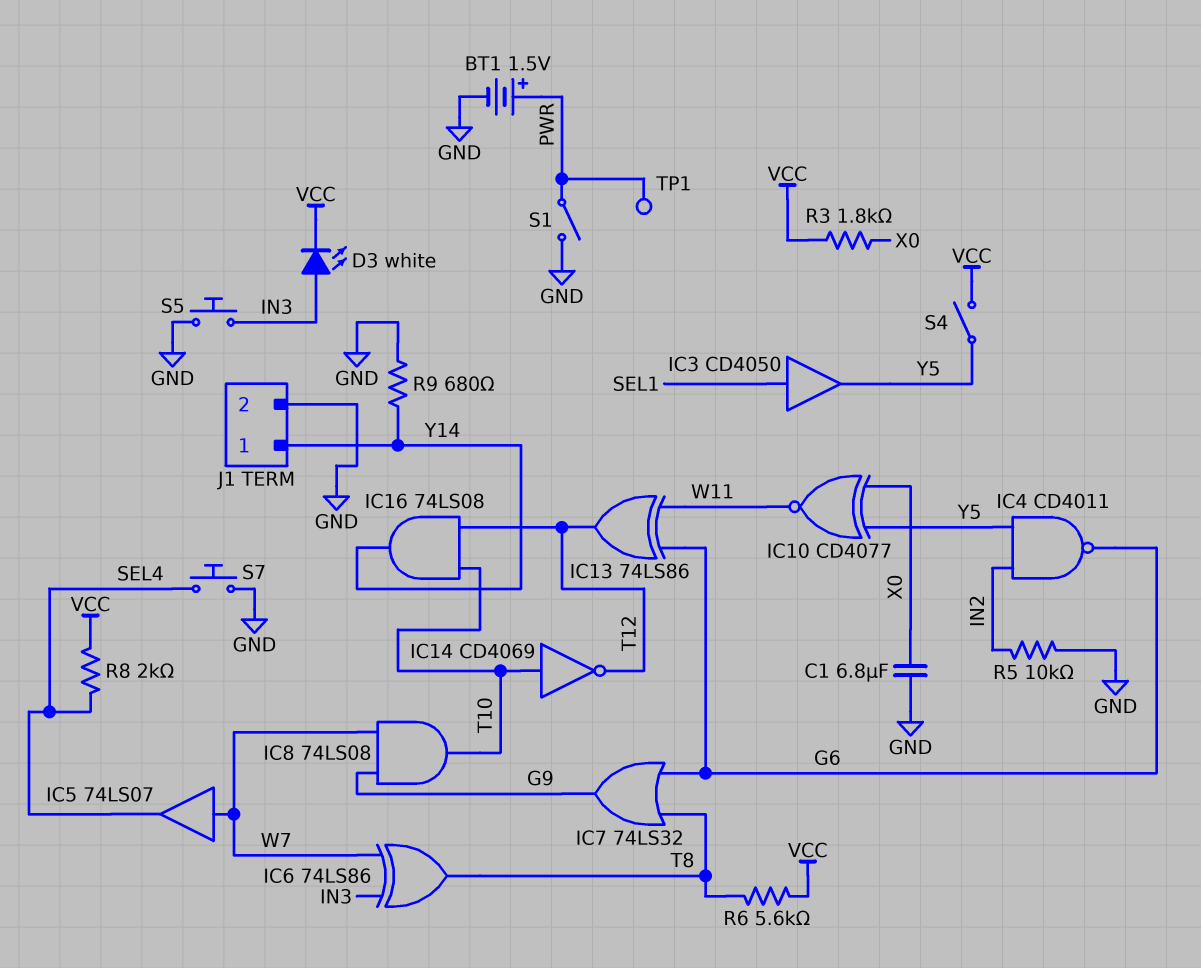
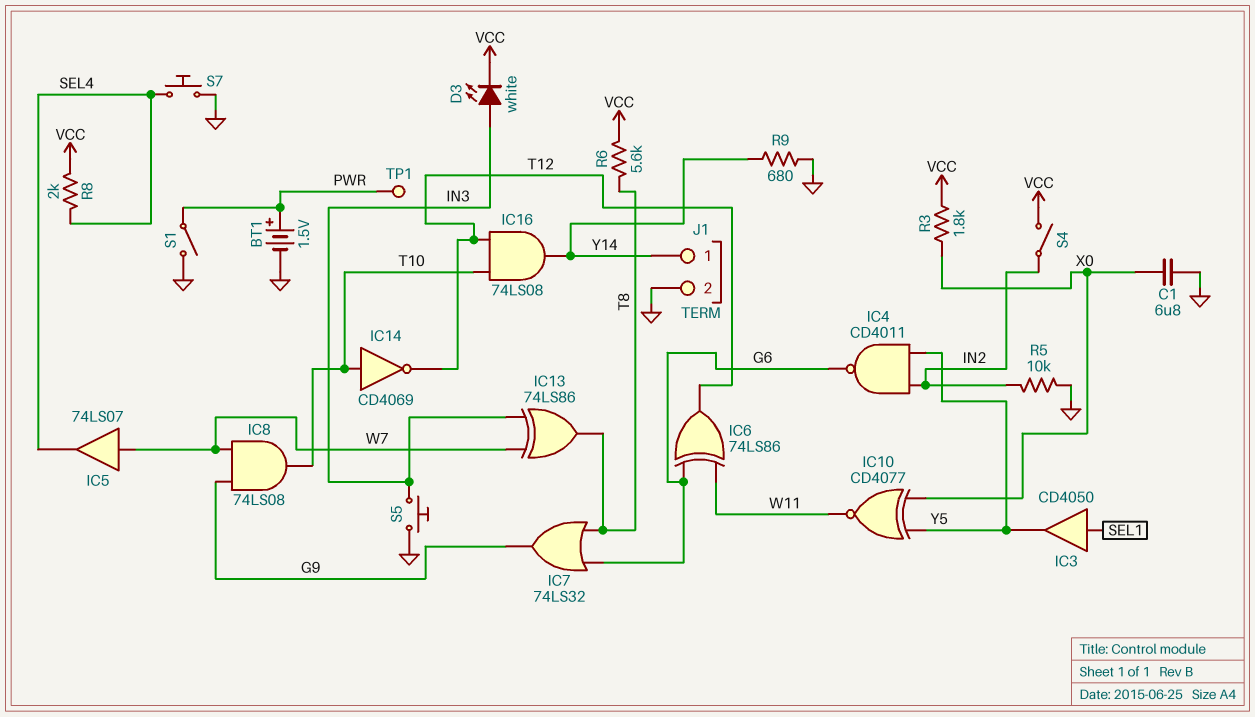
IC6: XOR 74LS86 (in IN3, in W7, out T8) -> XOR 74LS86 (in G6, in W11, out T12)
IC13: XOR 74LS86 (in G6, in W11, out T12) -> XOR 74LS86 (in IN3, in W7, out T8)
S4: switch (VCC, Y5) -> switch (IN2, VCC)

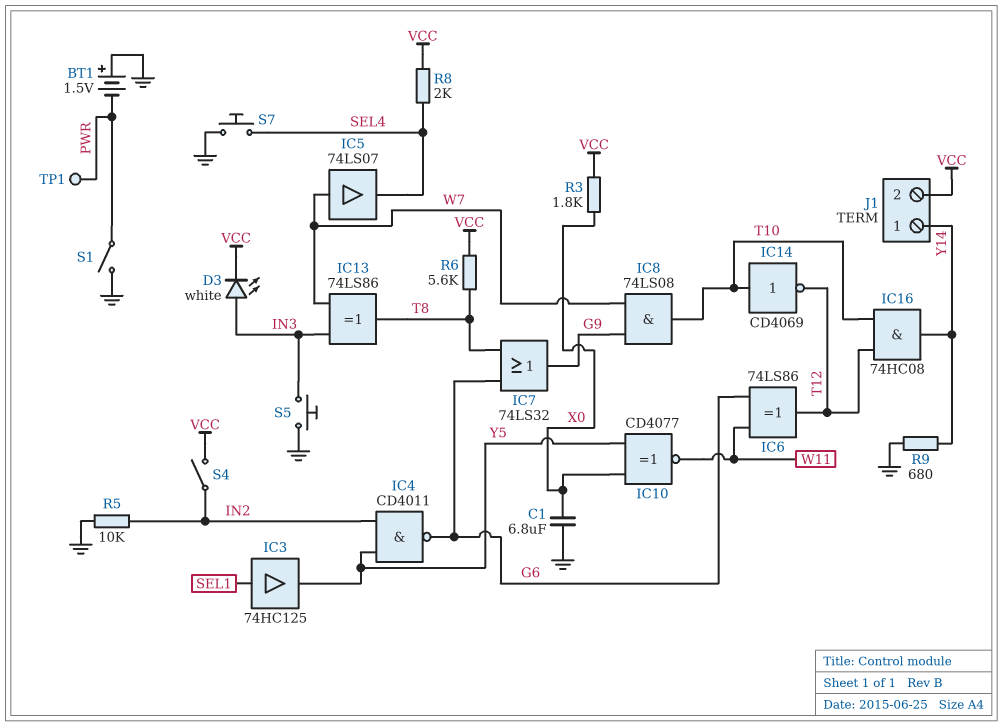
BT1: 1.5V (plus PWR, minus GND) -> 1.5V (plus GND, minus PWR)
IC3: buffer CD4050 (in SEL1, out Y5) -> buffer 74HC125 (in SEL1, out Y5)
IC16: AND 74LS08 (in T10, in T12, out Y14) -> AND 74HC08 (in T10, in T12, out Y14)
J1 pin 2: GND -> VCC

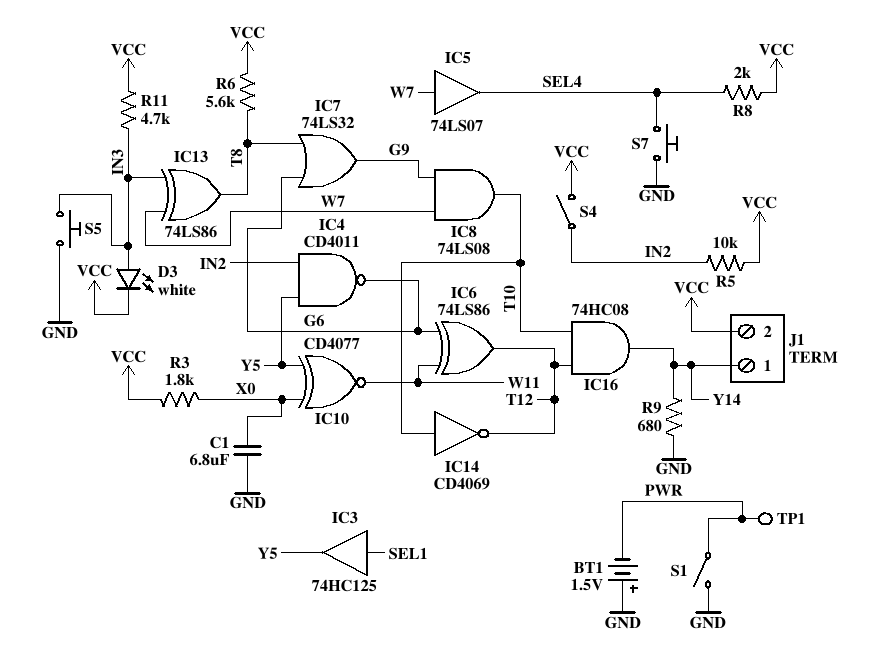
R5: 10k (GND, IN2) -> 10k (IN2, VCC)
R11: none -> 4.7k (IN3, VCC)

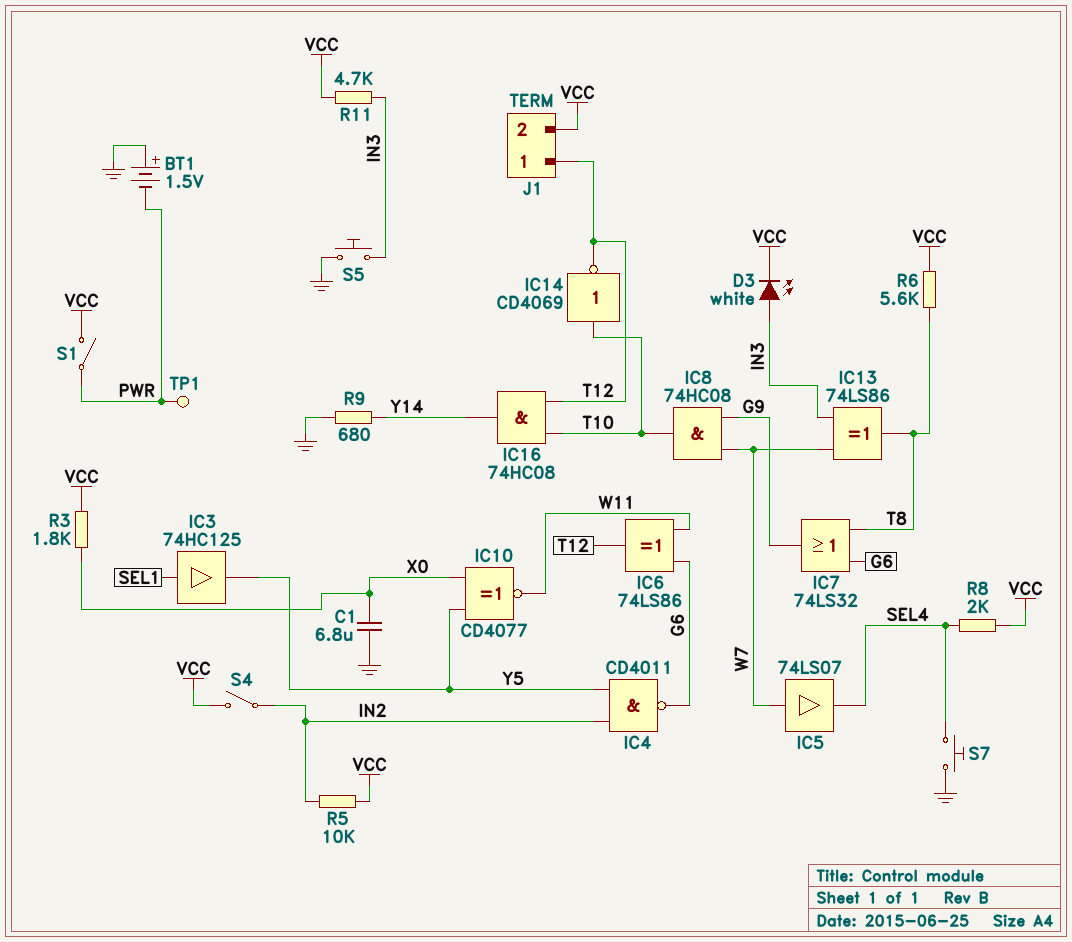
IC8: AND 74LS08 (in G9, in W7, out T10) -> AND 74HC08 (in G9, in W7, out T10)
J1 pin 1: Y14 -> T12
S1: switch (GND, PWR) -> switch (PWR, VCC)

